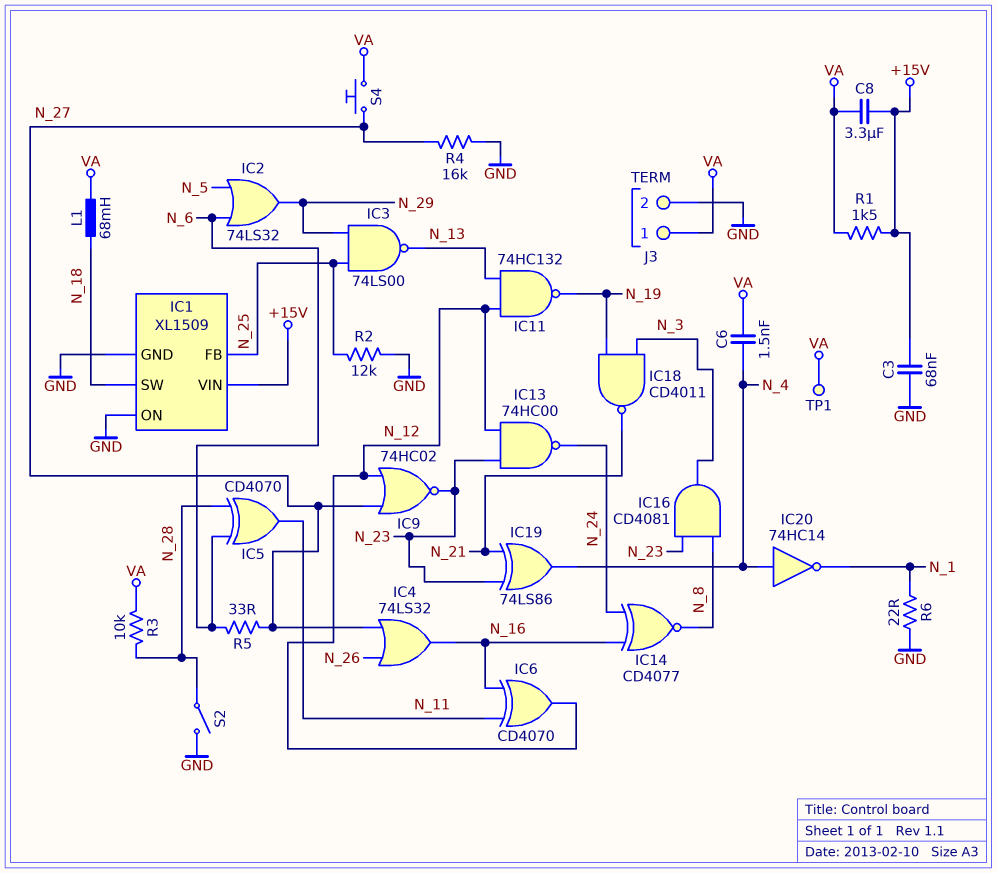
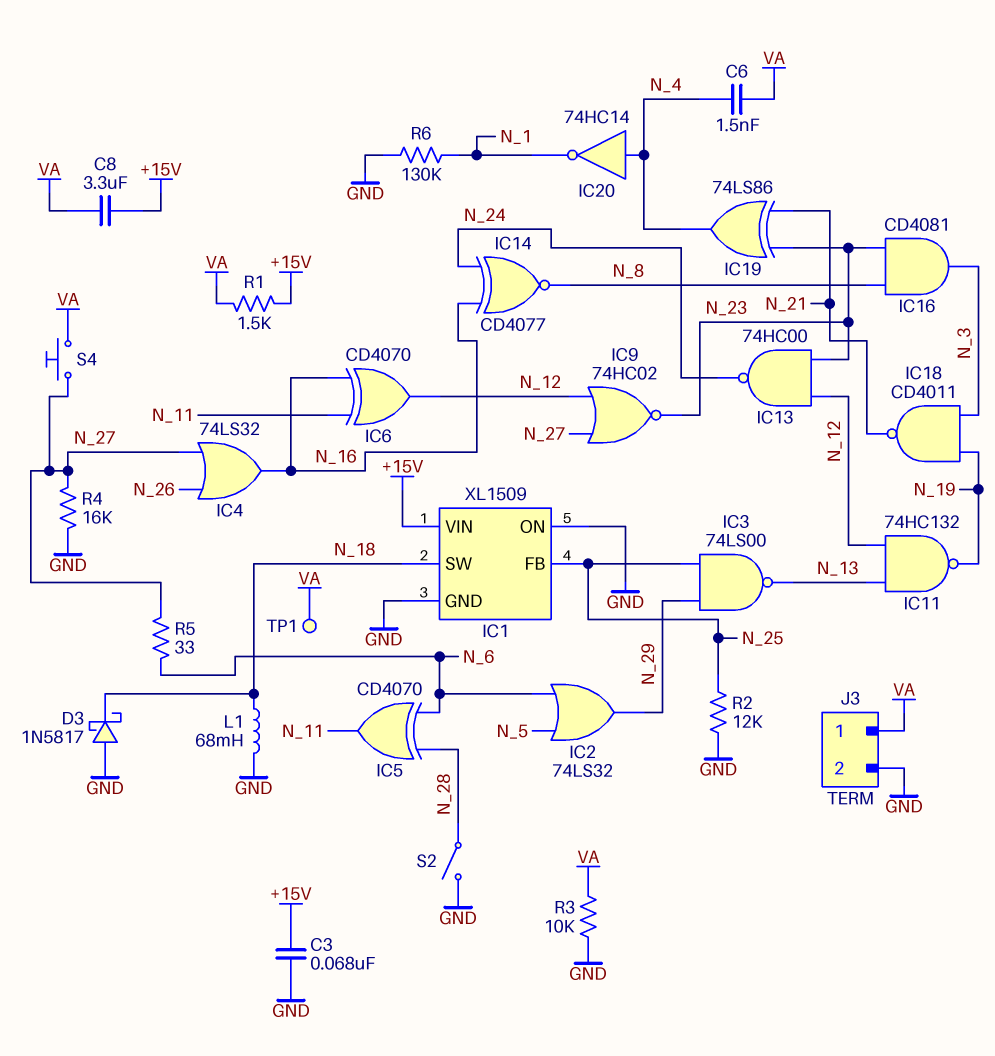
D3: none -> schottky 1N5817 (A GND, K N_18)
L1: 68mH (N_18, VA) -> 68mH (GND, N_18)
R3: 10k (N_28, VA) -> 10k (GND, VA)
R6: 22 (GND, N_1) -> 130k (GND, N_1)

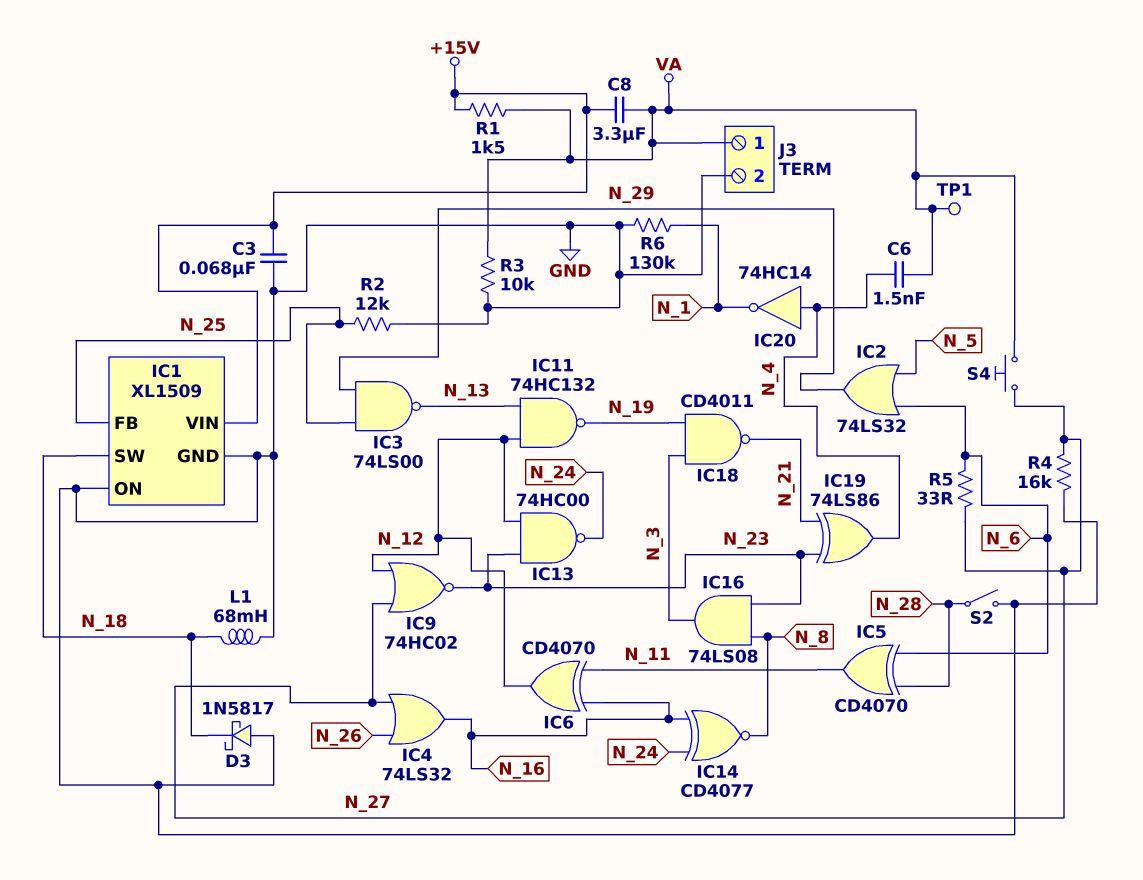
IC16: AND CD4081 (in N_8, in N_23, out N_3) -> AND 74LS08 (in N_8, in N_23, out N_3)

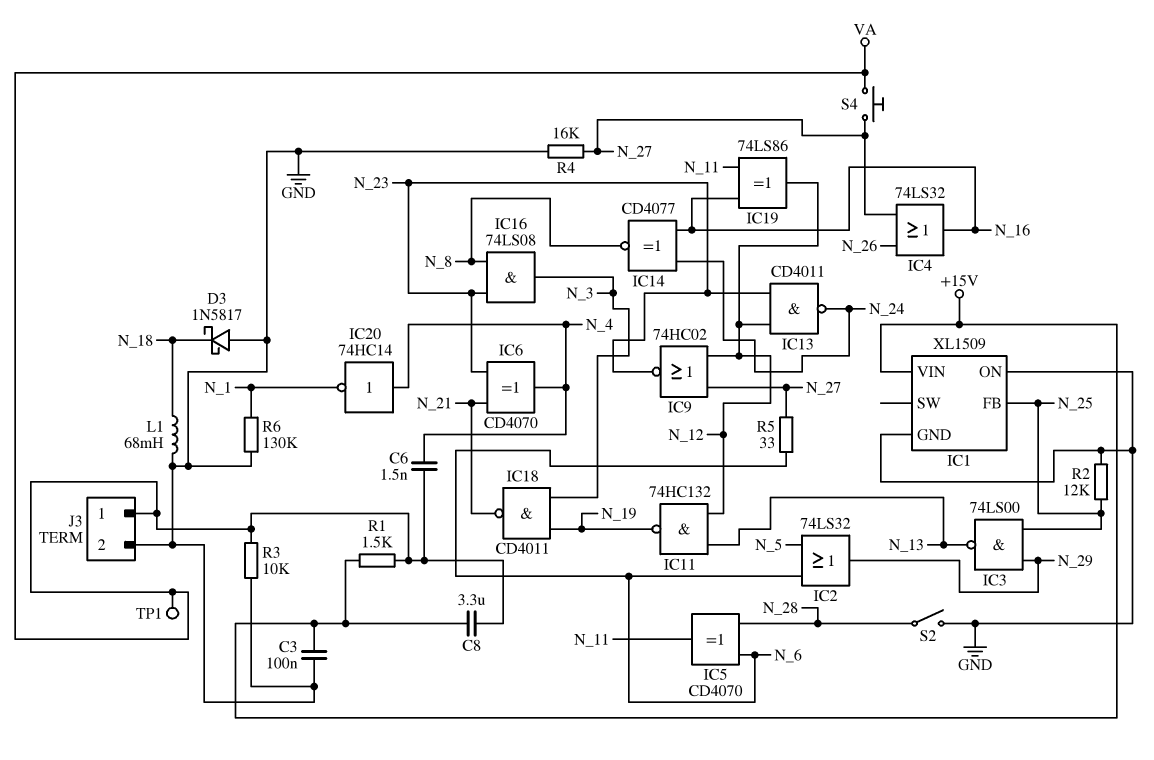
C3: 68nF (+15V, GND) -> 100nF (+15V, GND)
IC1 pin SW: N_18 -> none
IC6: XOR CD4070 (in N_11, in N_16, out N_12) -> XOR CD4070 (in N_21, in N_23, out N_4)
IC13: NAND 74HC00 (in N_12, in N_23, out N_24) -> NAND CD4011 (in N_12, in N_23, out N_24)
IC19: XOR 74LS86 (in N_21, in N_23, out N_4) -> XOR 74LS86 (in N_11, in N_16, out N_12)

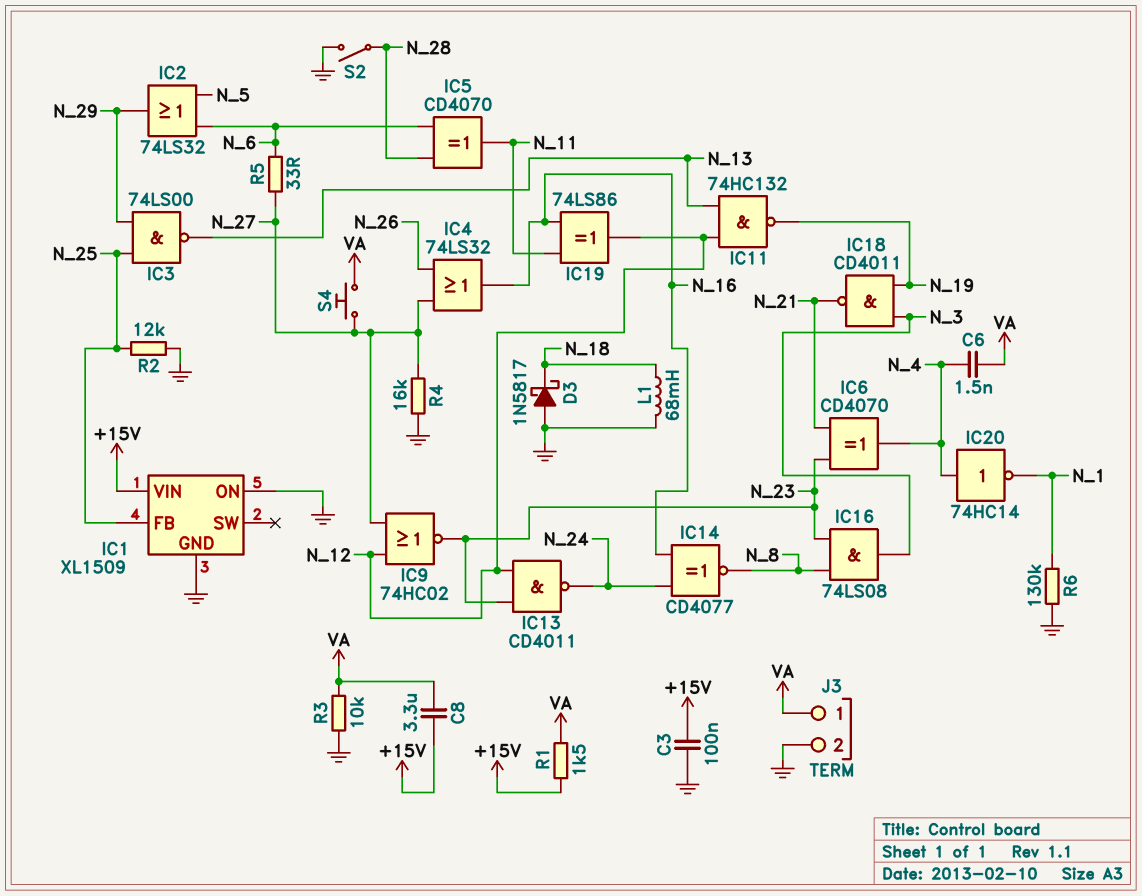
TP1: test point (VA) -> none

